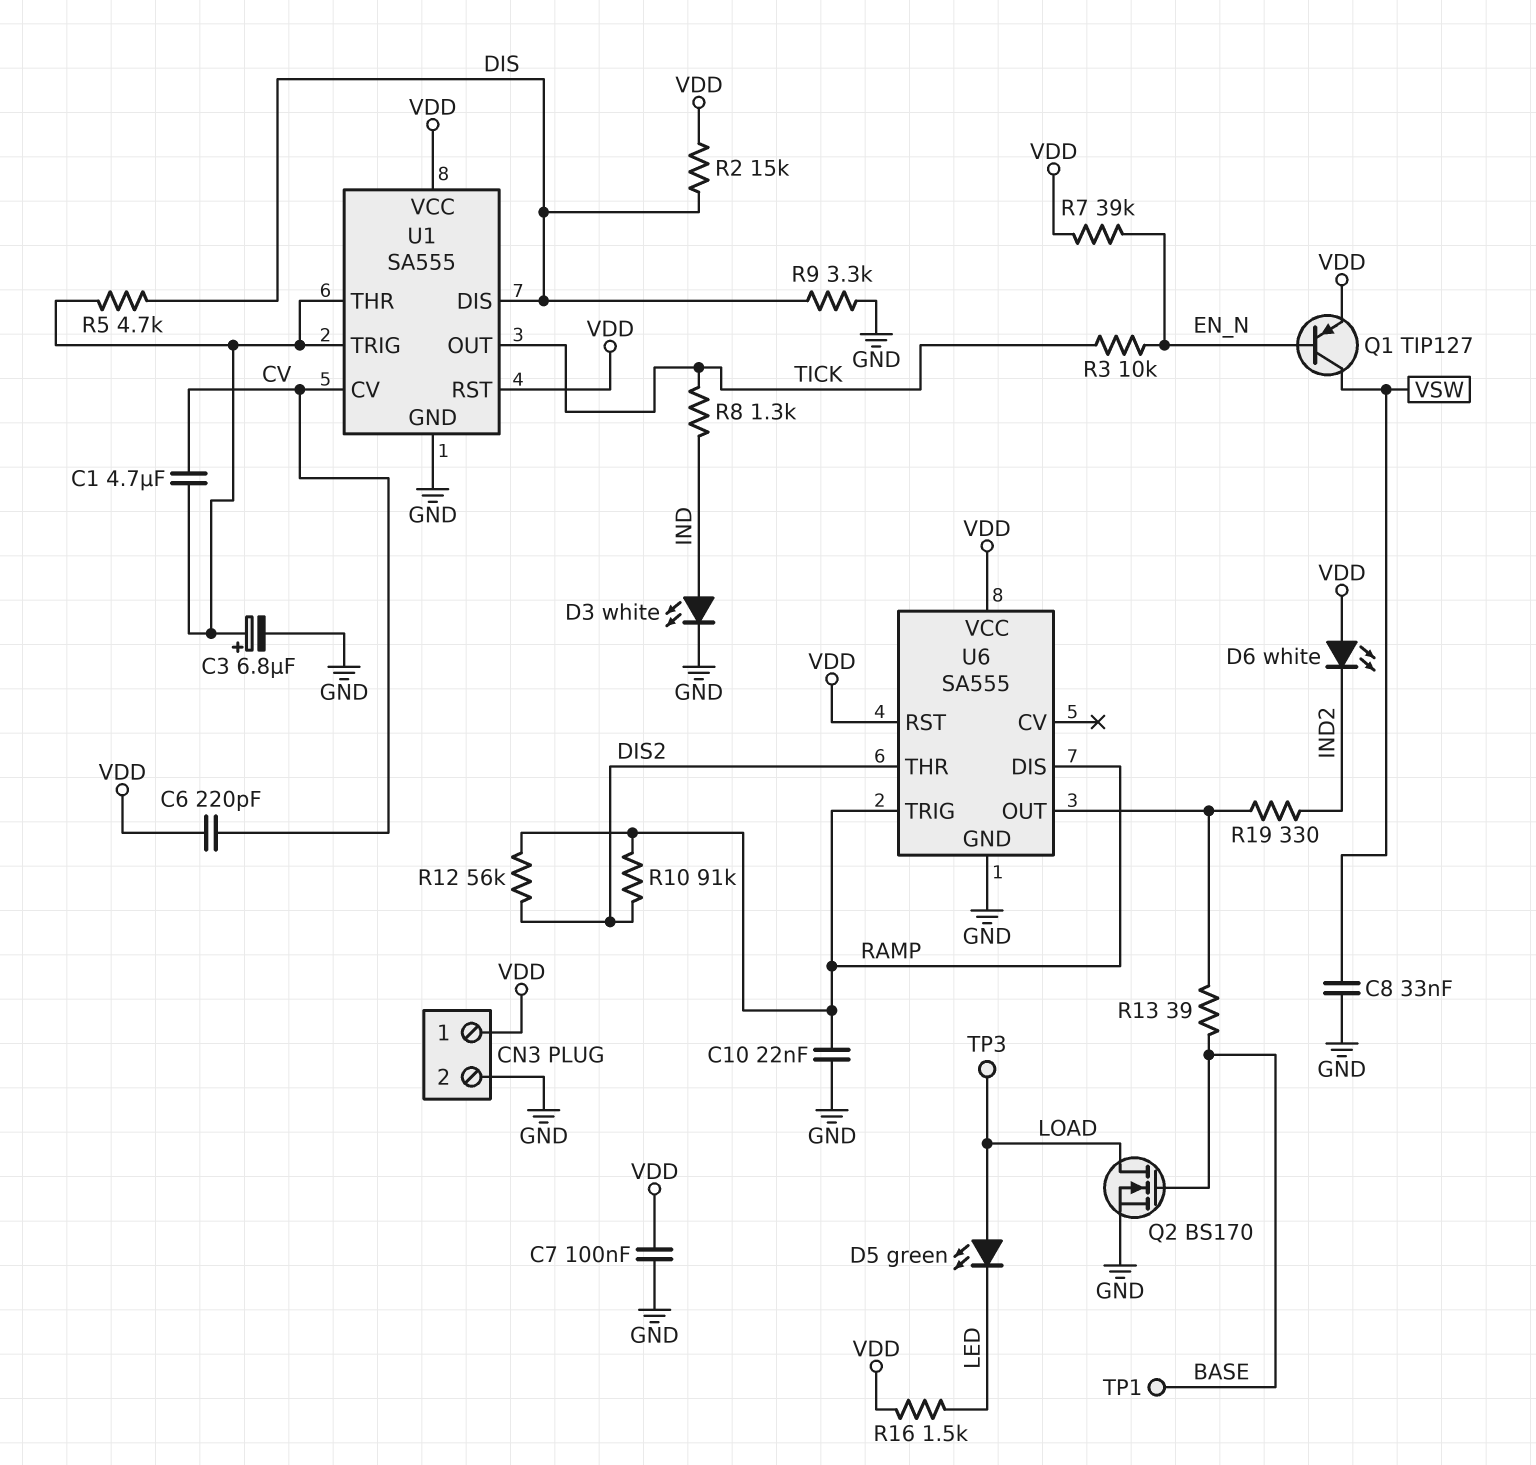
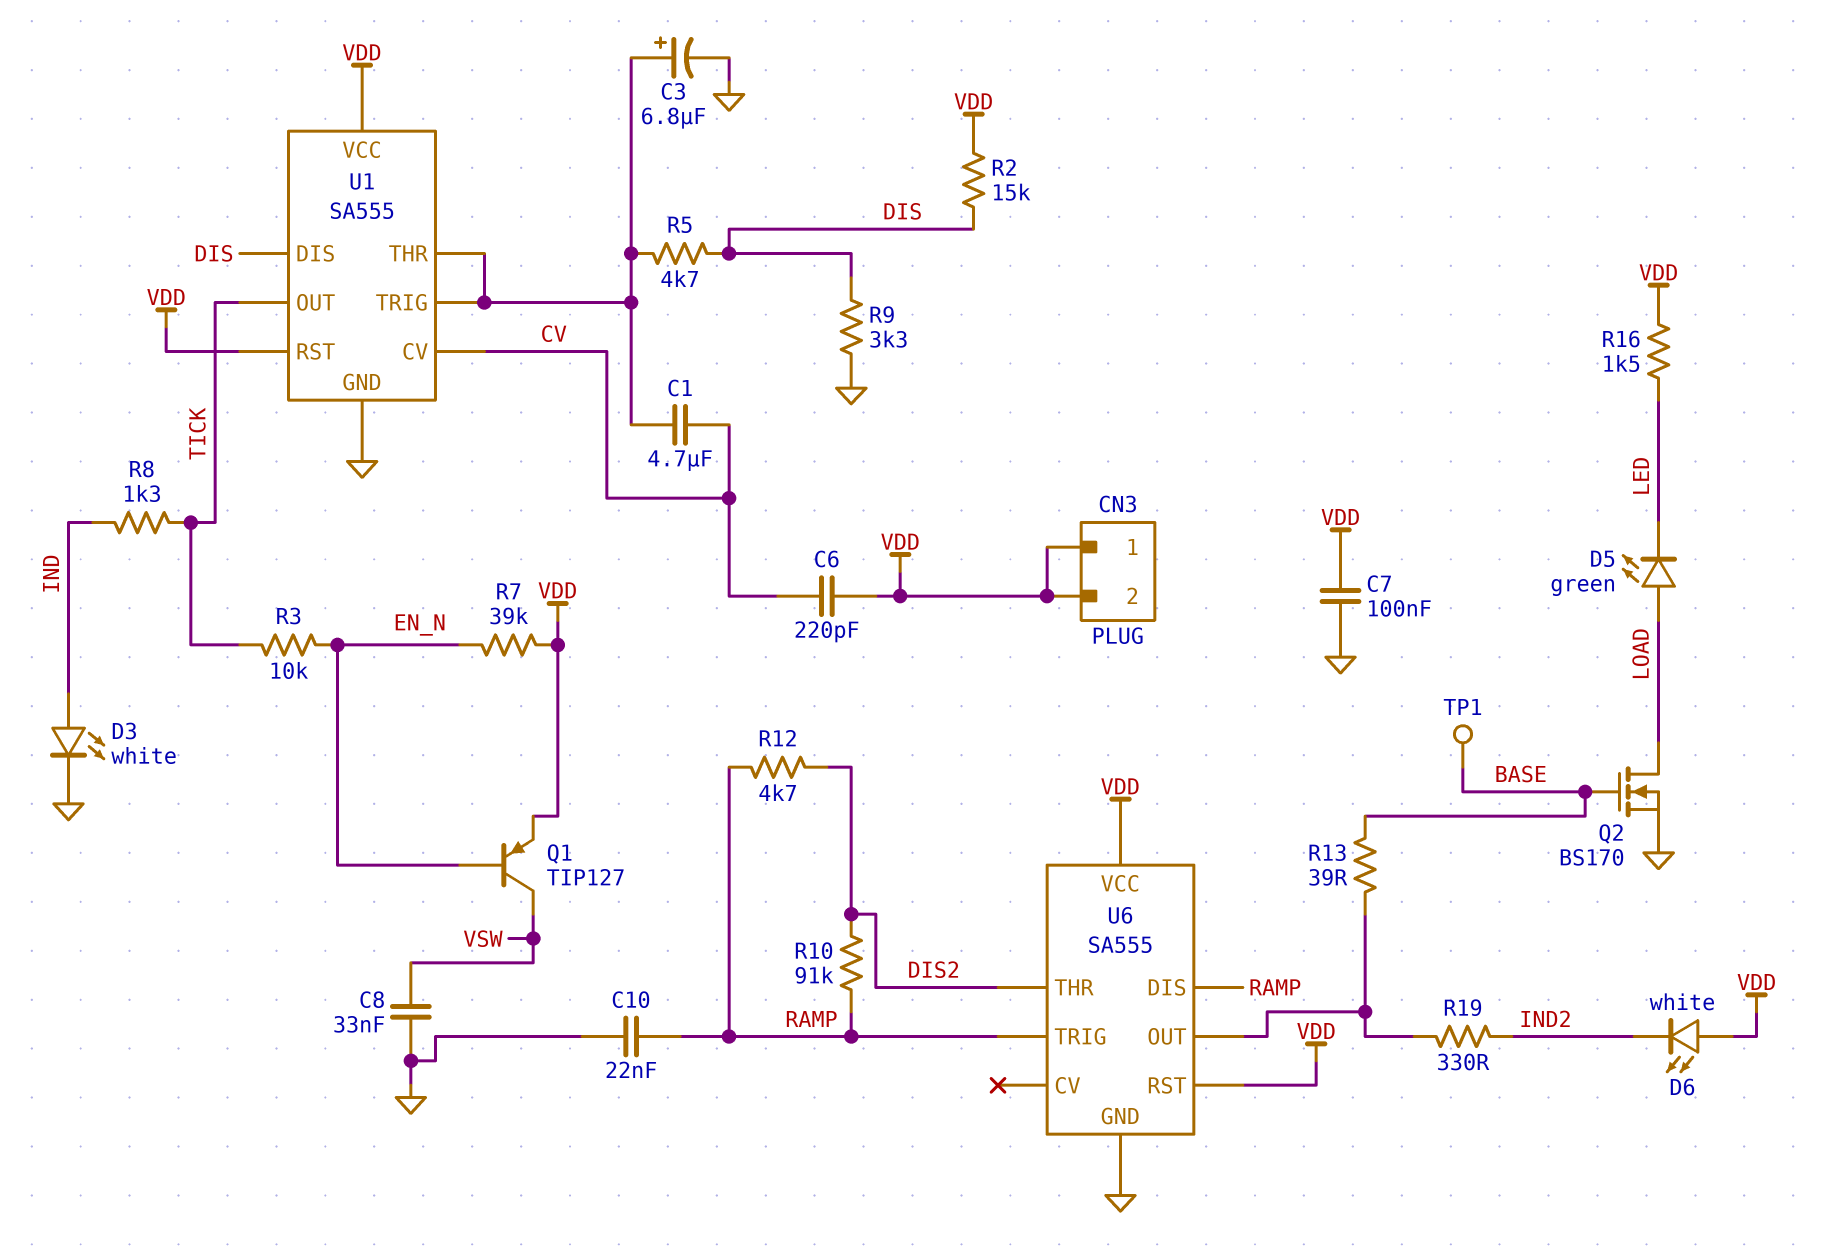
CN3 pin 2: GND -> VDD
R12: 56k (DIS2, RAMP) -> 4.7k (DIS2, RAMP)
TP3: test point (LOAD) -> none

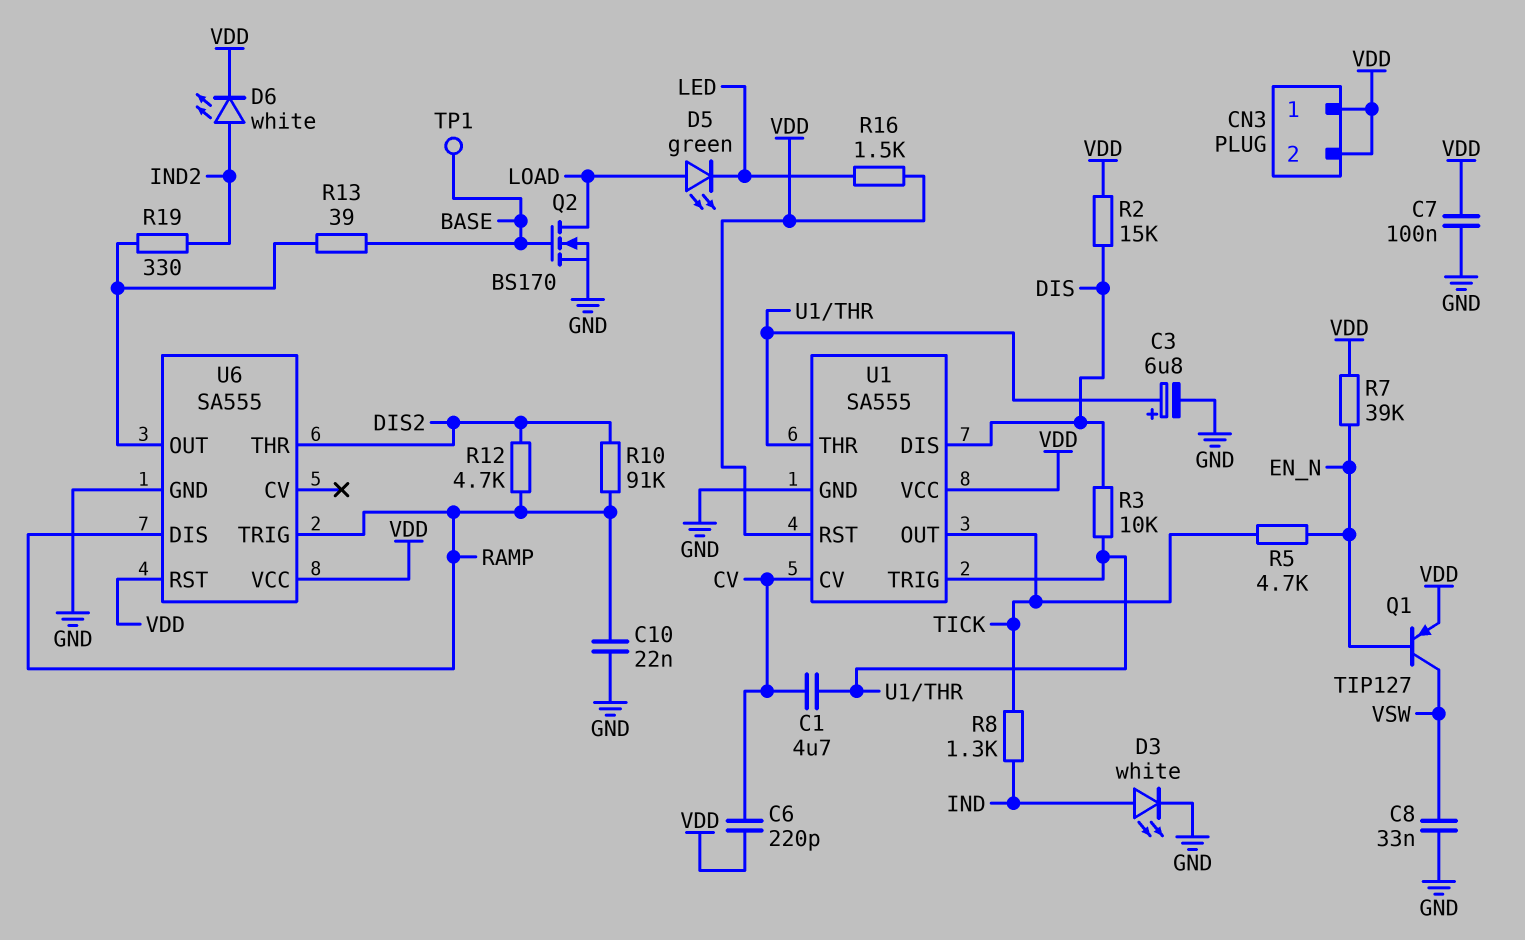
D6: LED white (A VDD, K IND2) -> LED white (A IND2, K VDD)
R3: 10k (EN_N, TICK) -> 10k (DIS, U1/THR)
R5: 4.7k (DIS, U1/THR) -> 4.7k (EN_N, TICK)
R9: 3.3k (DIS, GND) -> none

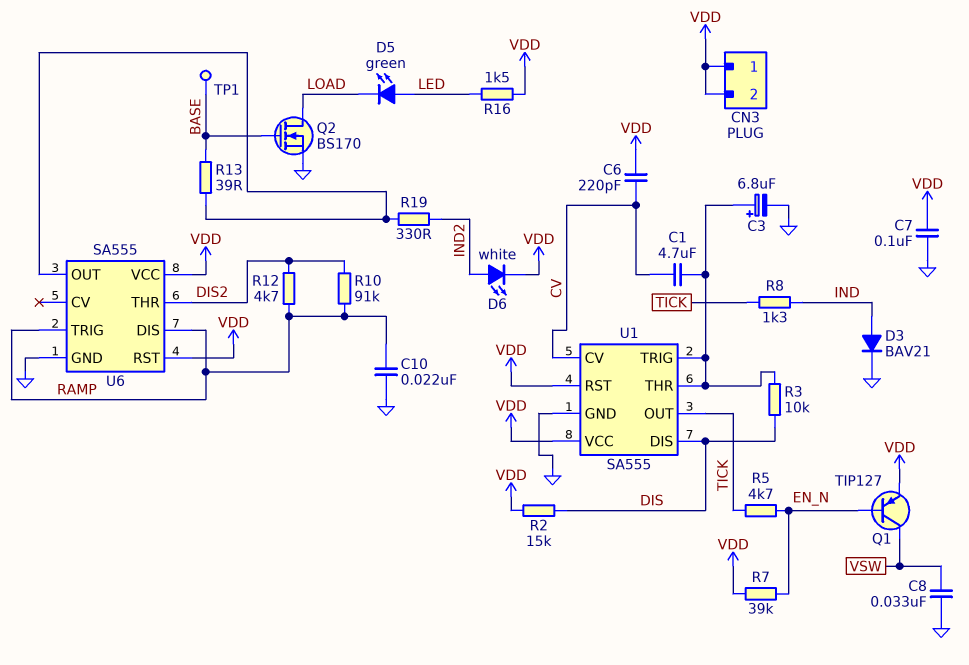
D3: LED white (A IND, K GND) -> diode BAV21 (A IND, K GND)
D5: LED green (A LOAD, K LED) -> LED green (A LED, K LOAD)

